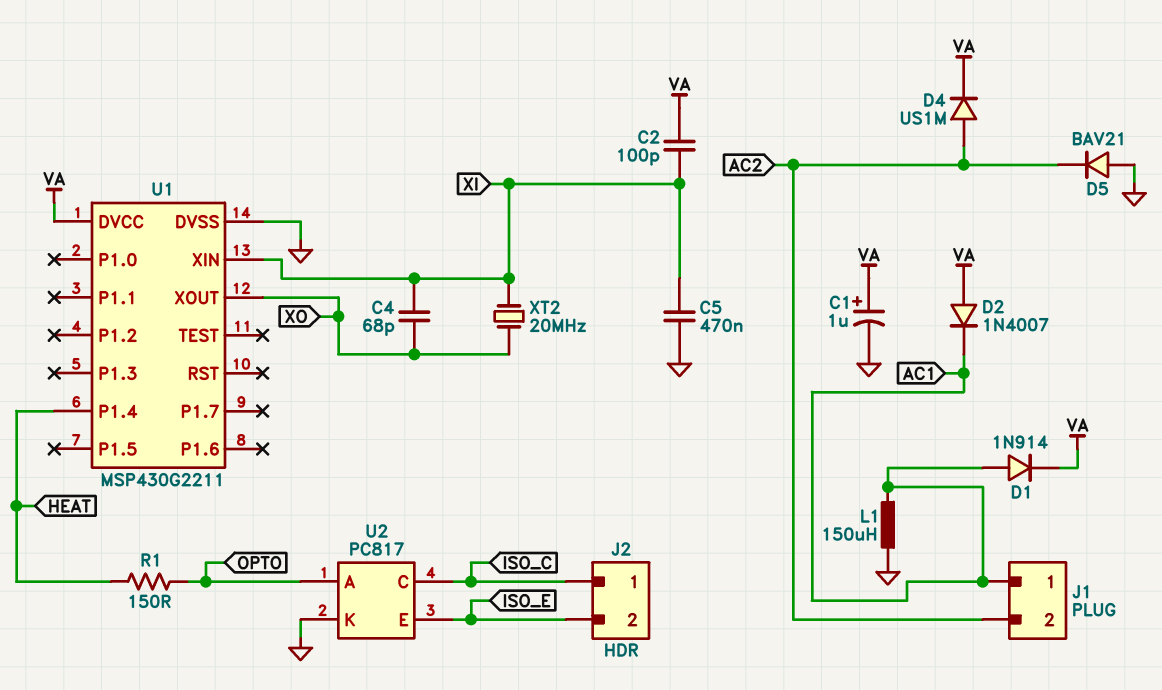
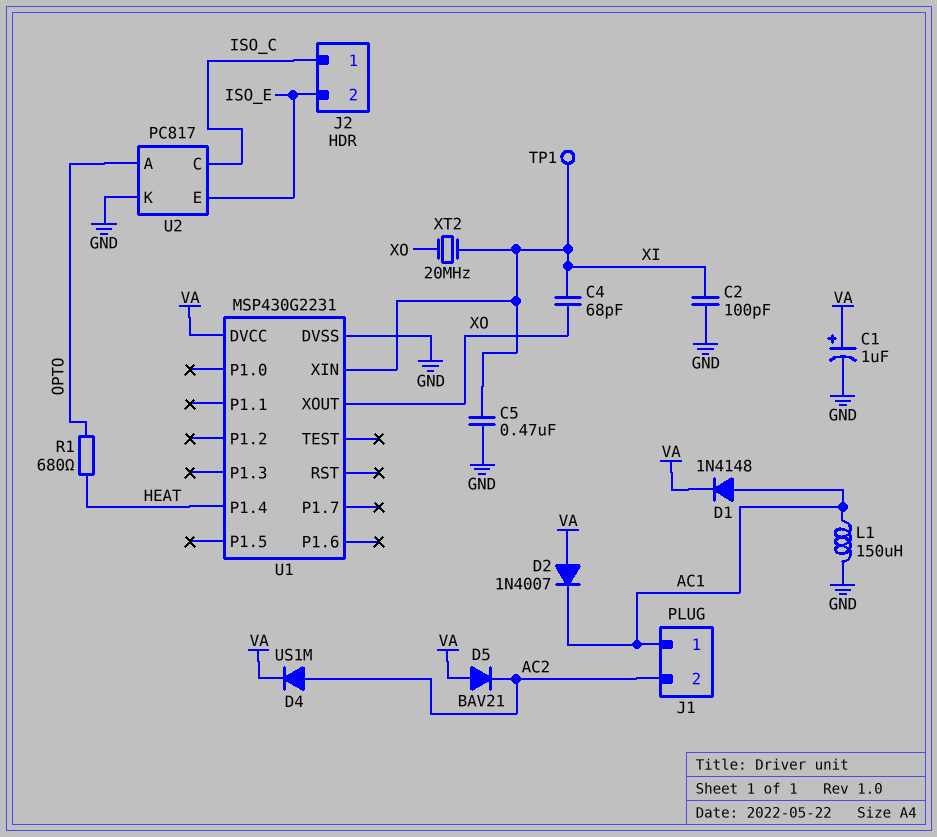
C2: 100pF (VA, XI) -> 100pF (GND, XI)
D1: diode 1N914 (A AC1, K VA) -> diode 1N4148 (A AC1, K VA)
D5: diode BAV21 (A GND, K AC2) -> diode BAV21 (A VA, K AC2)
R1: 150 (HEAT, OPTO) -> 680 (HEAT, OPTO)
TP1: none -> test point (XI)
U1: MSP430G2211 -> MSP430G2231

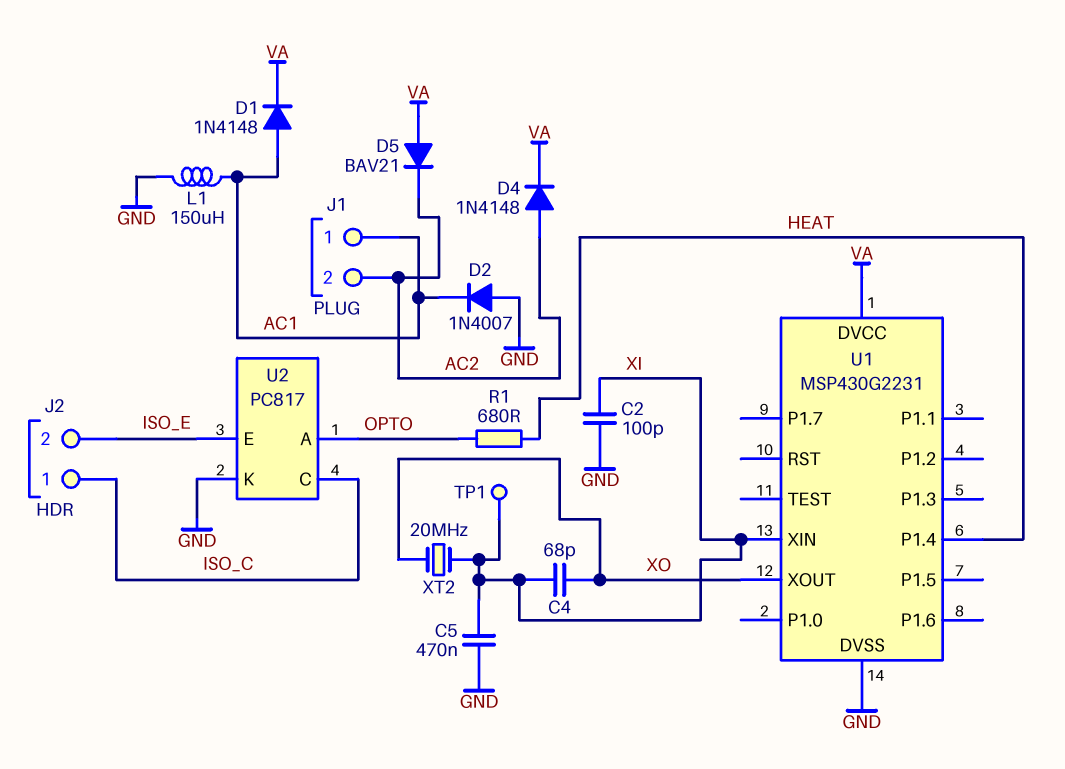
C1: 1uF (plus VA, minus GND) -> none
D2: diode 1N4007 (A VA, K AC1) -> diode 1N4007 (A GND, K AC1)
D4: diode US1M (A AC2, K VA) -> diode 1N4148 (A AC2, K VA)

